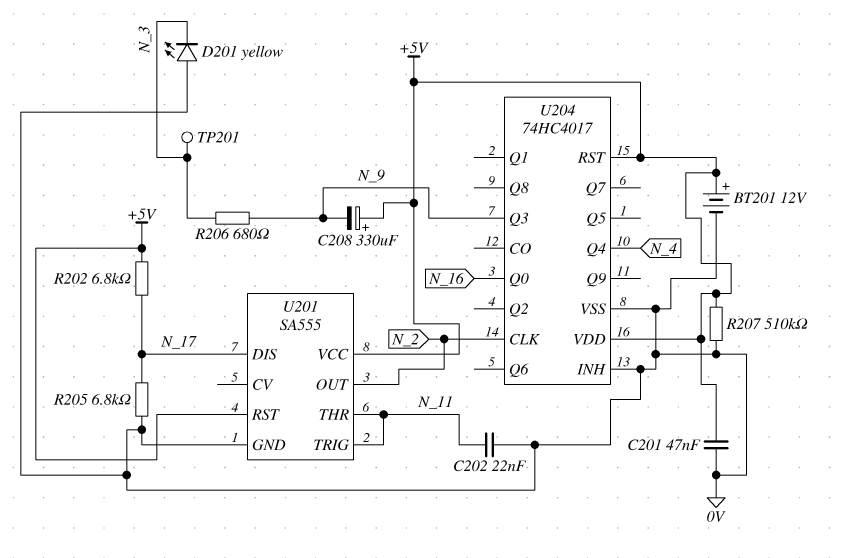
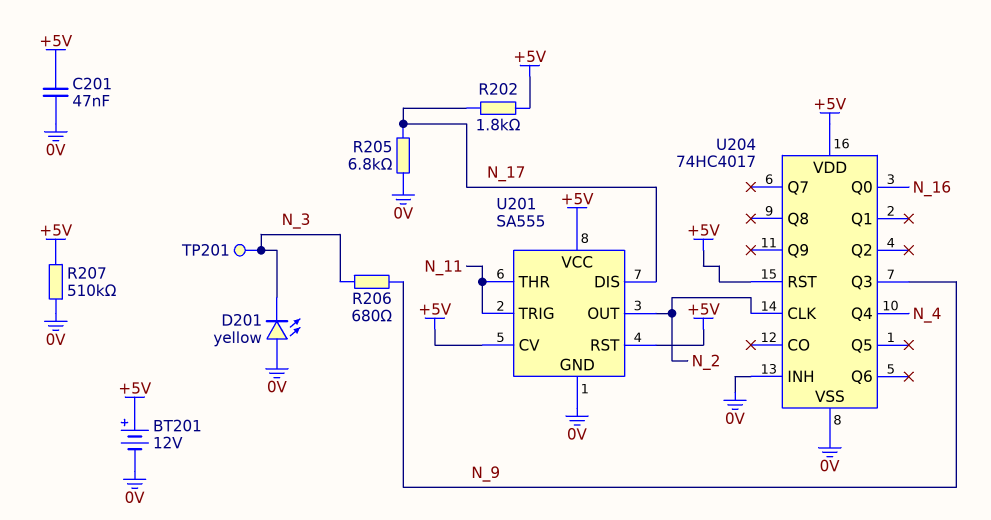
C202: 22nF (0V, N_11) -> none
C208: 330uF (plus +5V, minus N_9) -> none
R202: 6.8k (+5V, N_17) -> 1.8k (+5V, N_17)
U201 pin CV: none -> +5V

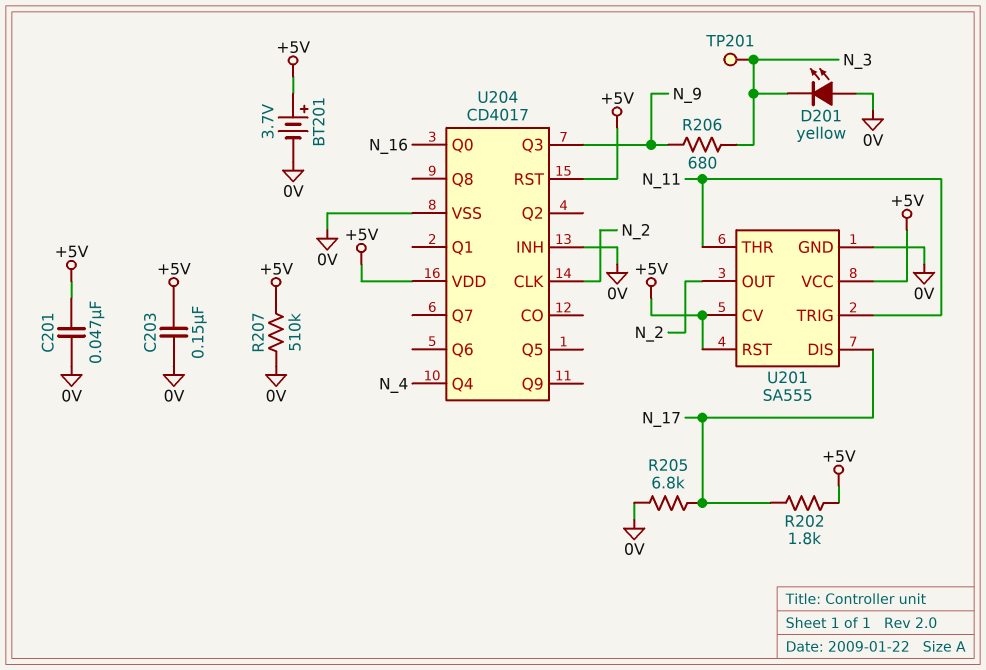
BT201: 12V (plus +5V, minus 0V) -> 3.7V (plus +5V, minus 0V)
C203: none -> 150nF (+5V, 0V)
U204: 74HC4017 -> CD4017

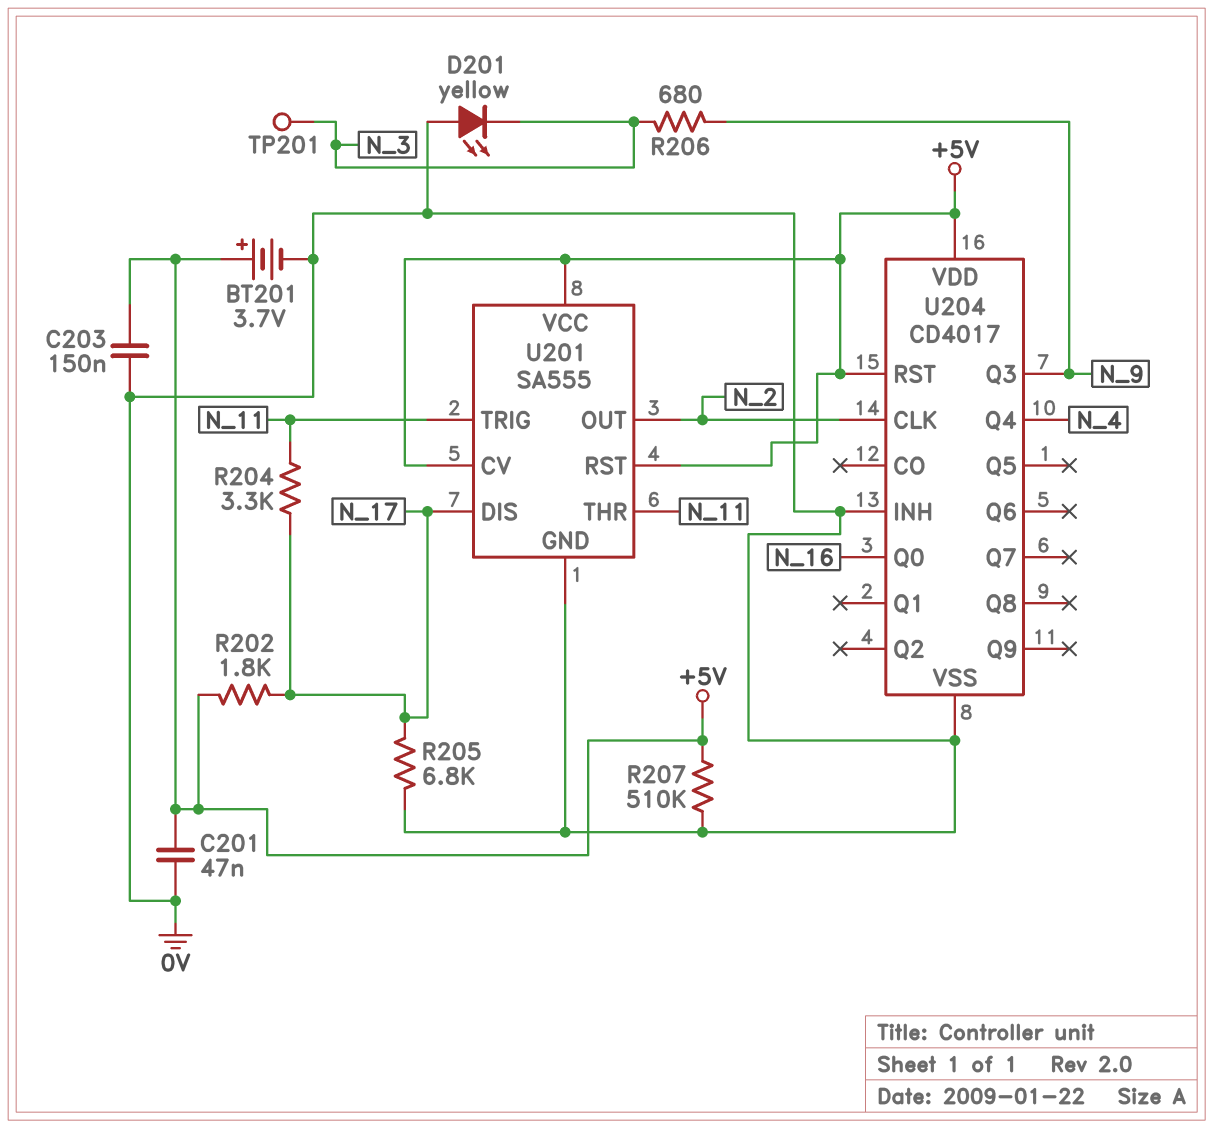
R204: none -> 3.3k (N_11, N_17)

